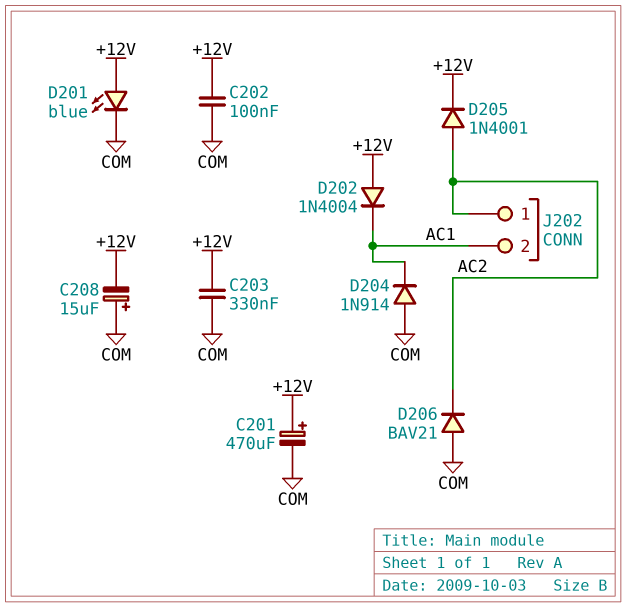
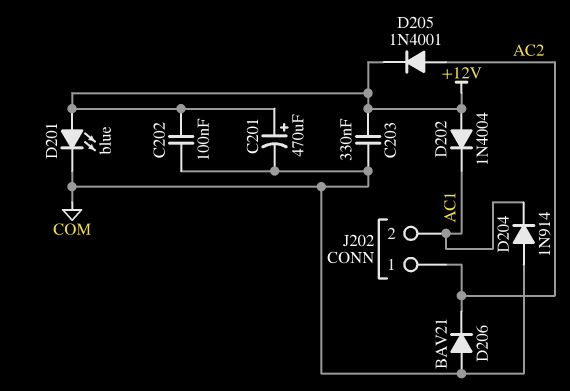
C208: 15uF (plus COM, minus +12V) -> none

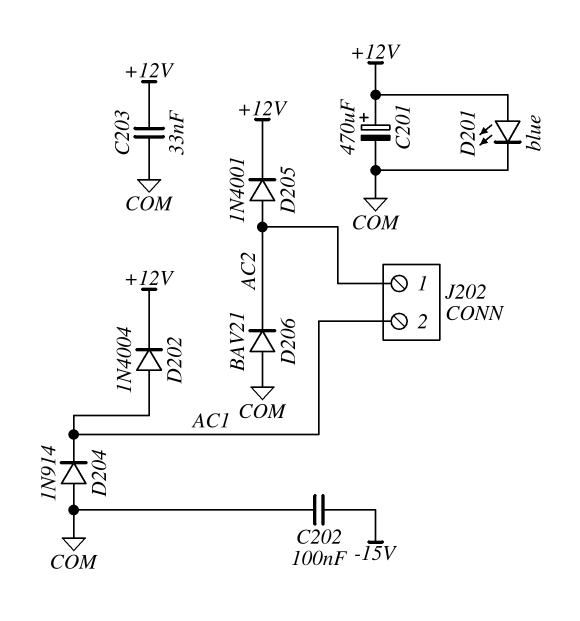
C202: 100nF (+12V, COM) -> 100nF (-15V, COM)
C203: 330nF (+12V, COM) -> 33nF (+12V, COM)
D202: diode 1N4004 (A +12V, K AC1) -> diode 1N4004 (A AC1, K +12V)

